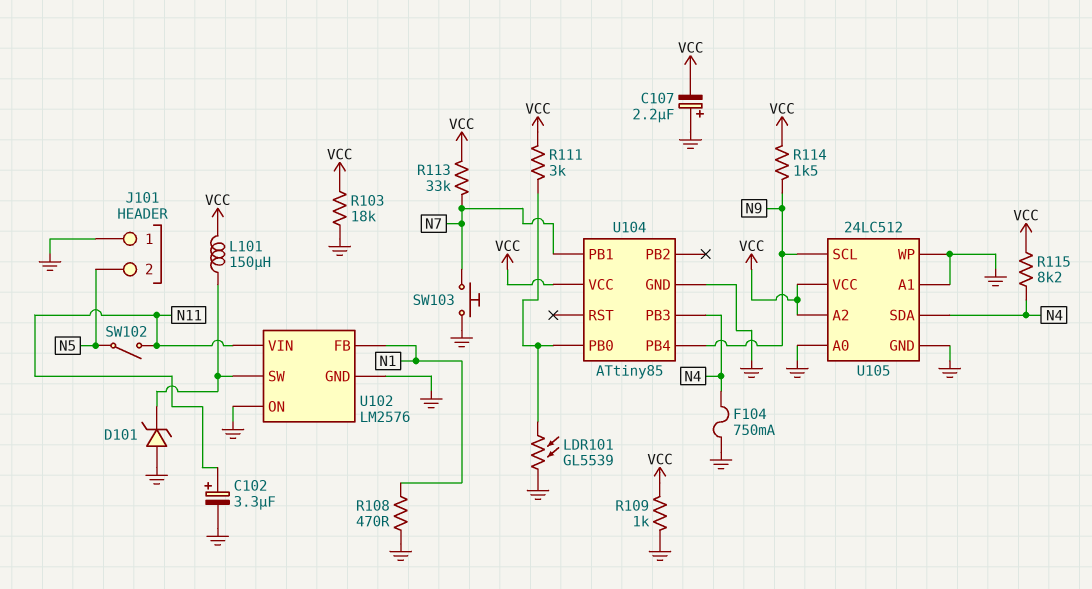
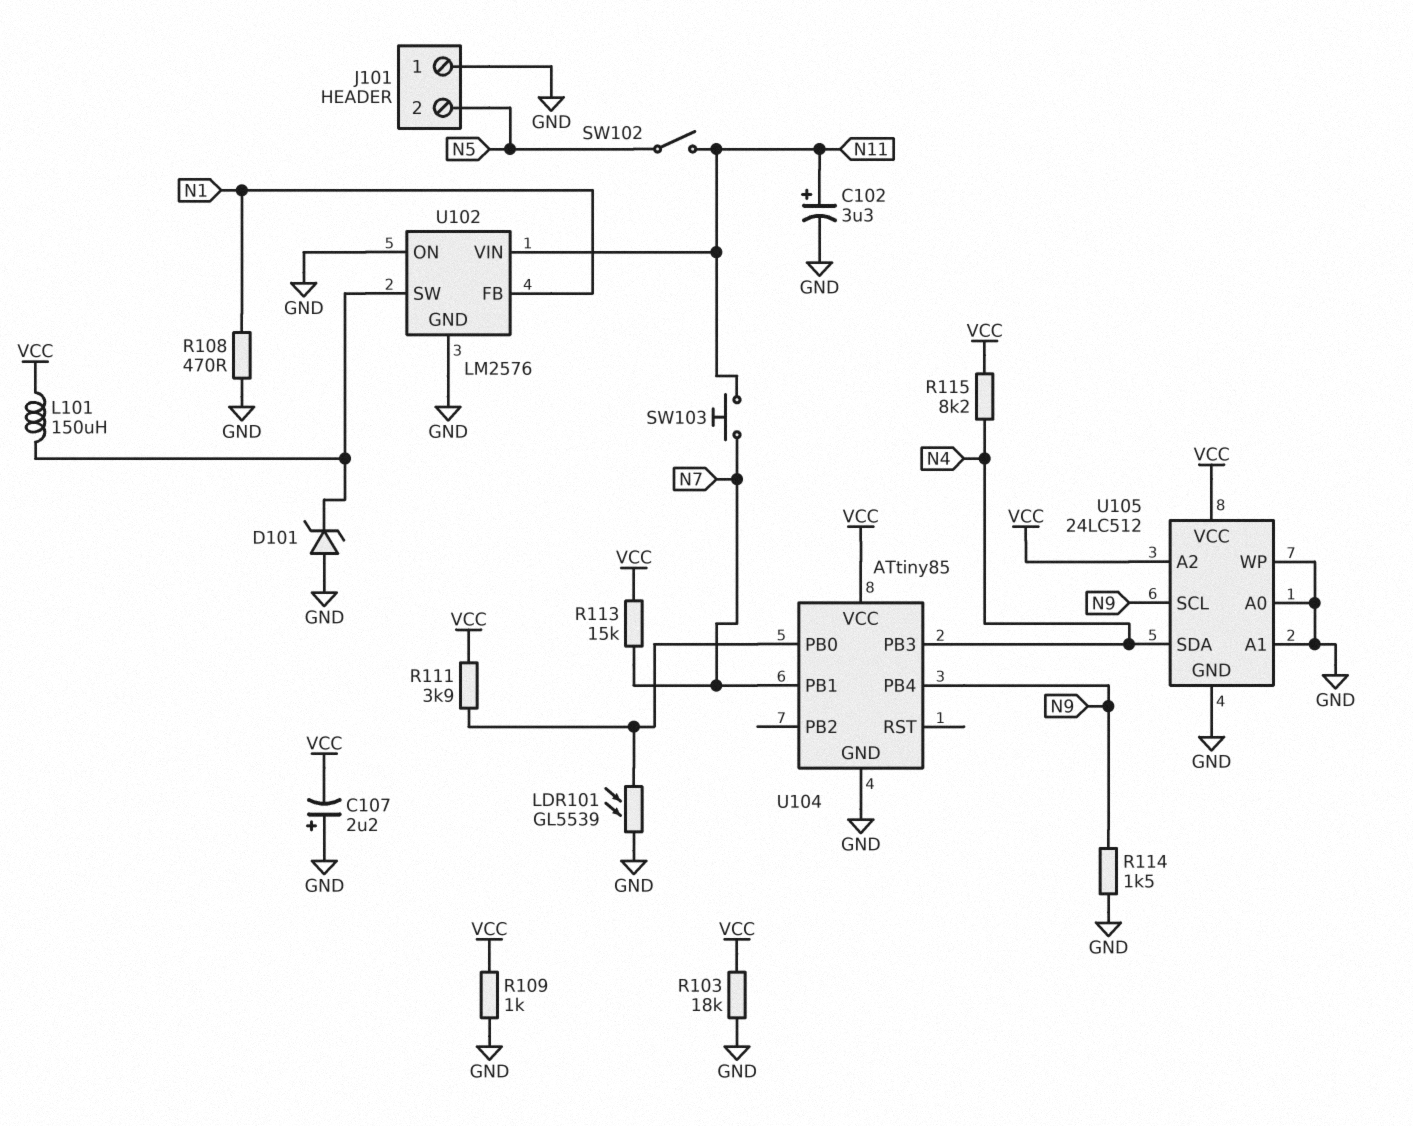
F104: 750mA (GND, N4) -> none
R111: 3k (U104/PB0, VCC) -> 3.9k (U104/PB0, VCC)
R113: 33k (N7, VCC) -> 15k (N7, VCC)
R114: 1.5k (N9, VCC) -> 1.5k (GND, N9)
SW103: button (GND, N7) -> button (N7, N11)

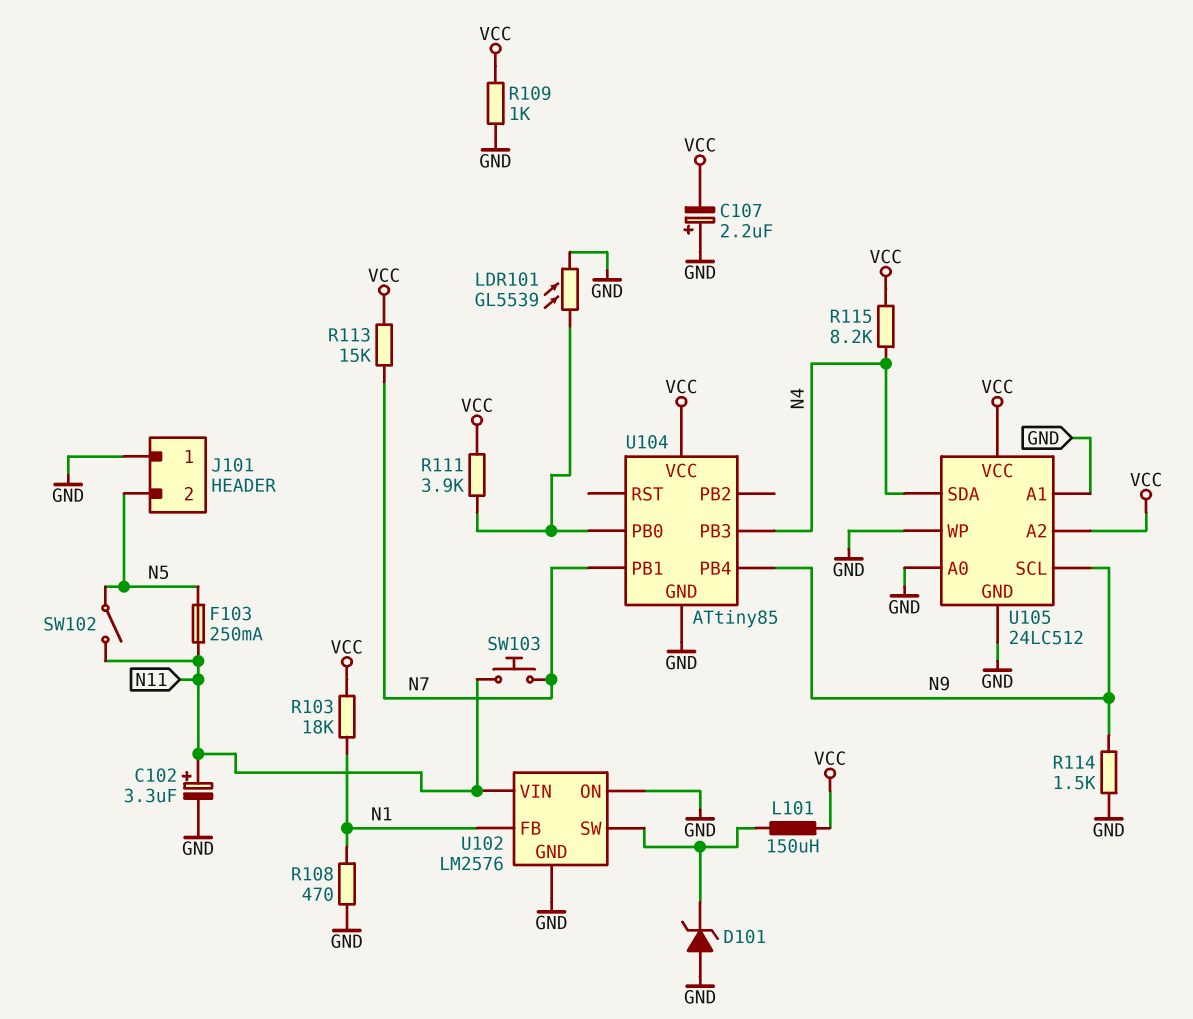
F103: none -> 250mA (N5, N11)
R103: 18k (GND, VCC) -> 18k (N1, VCC)

